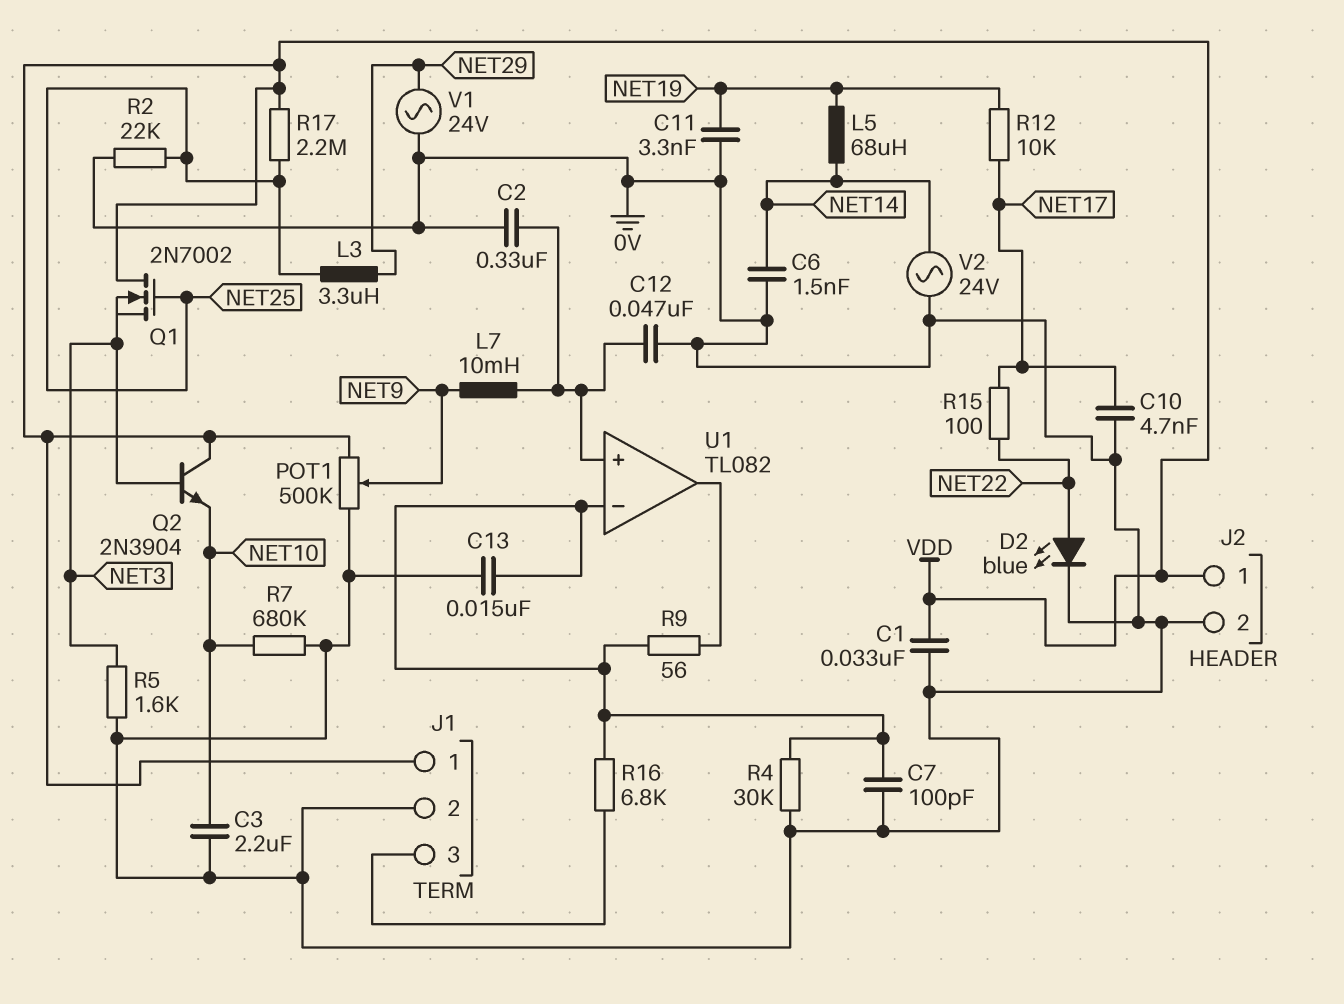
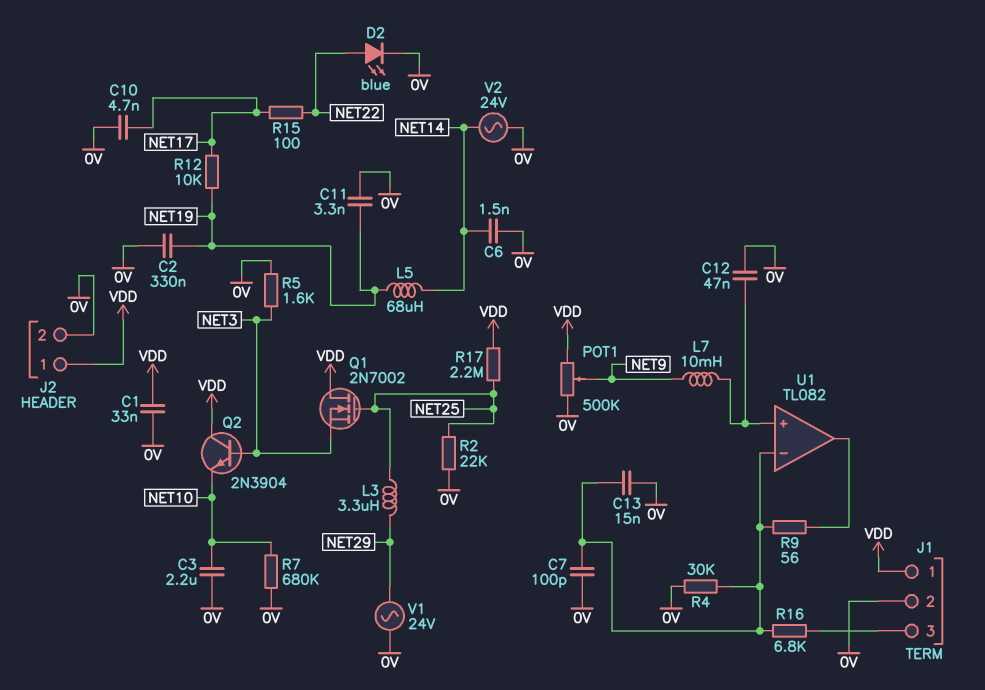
C2: 330nF (0V, U1/in+) -> 330nF (0V, NET19)

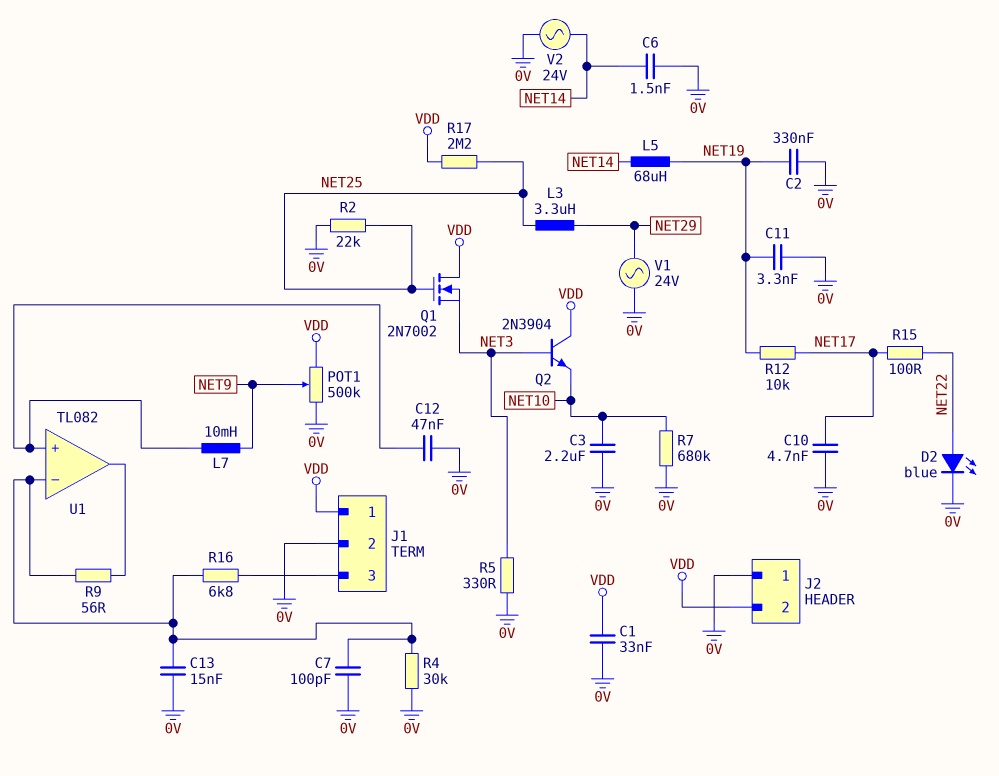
J2 pin 1: VDD -> 0V
J2 pin 2: 0V -> VDD
R5: 1.6k (0V, NET3) -> 330 (0V, NET3)

